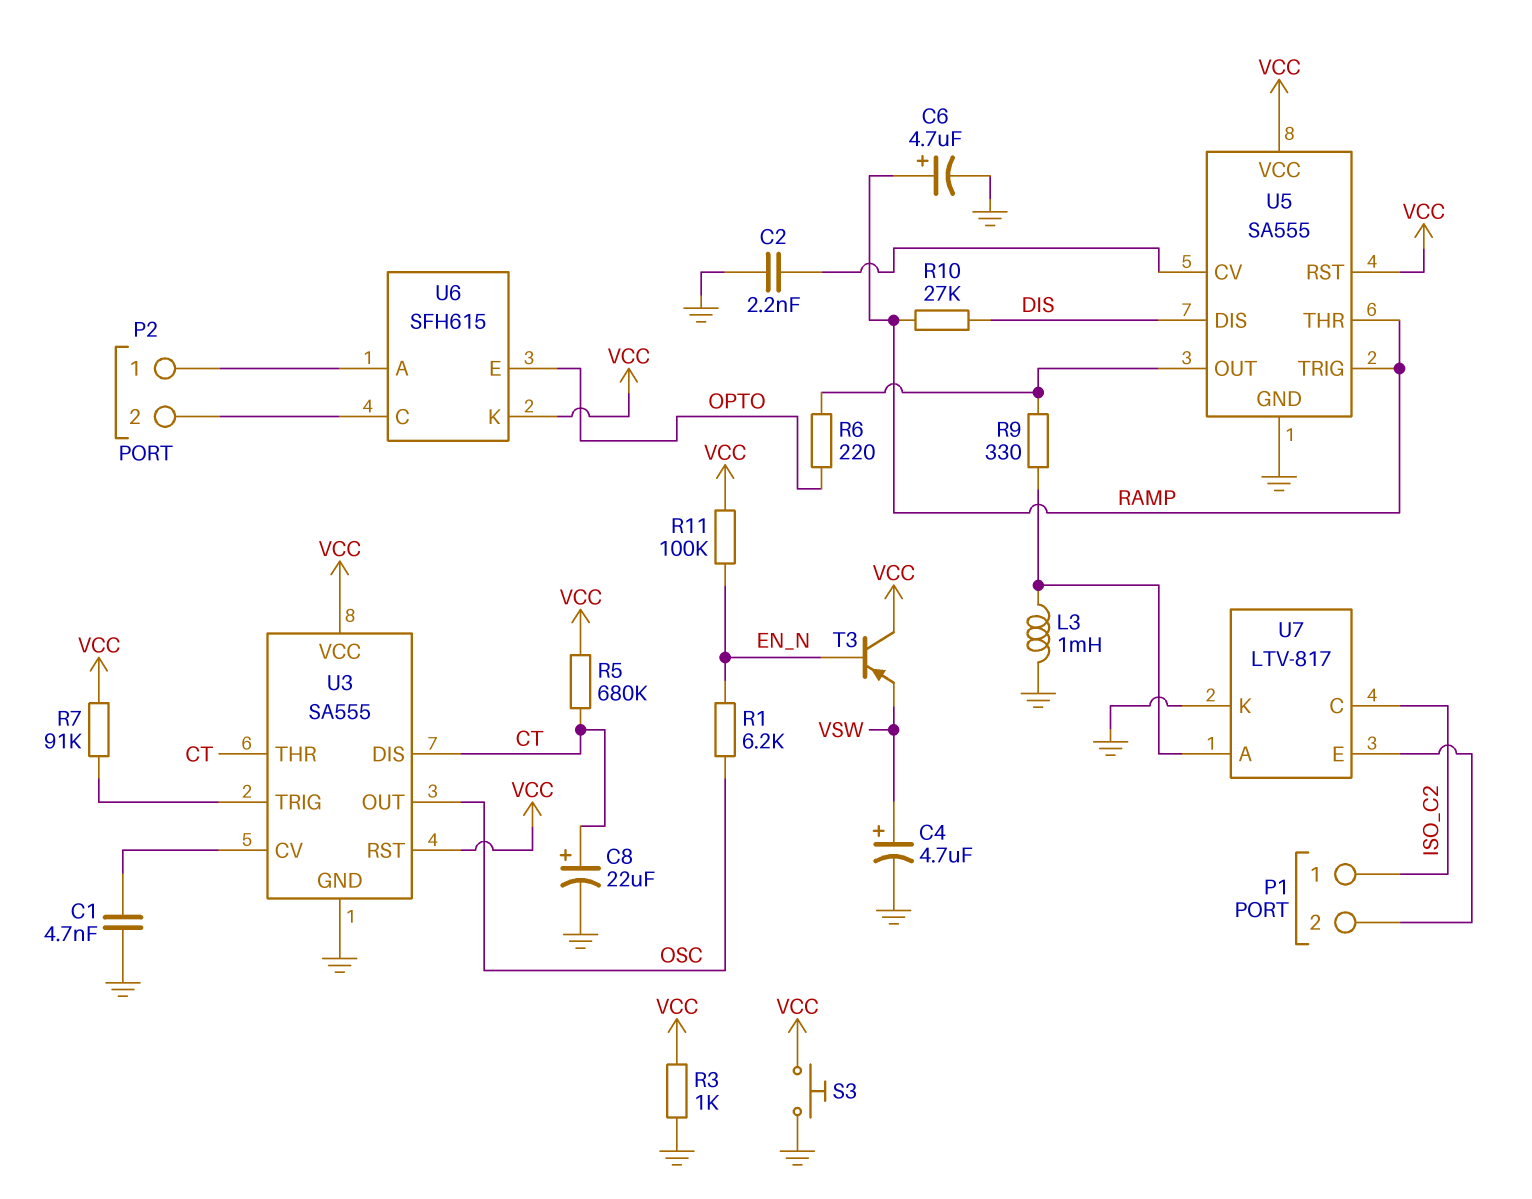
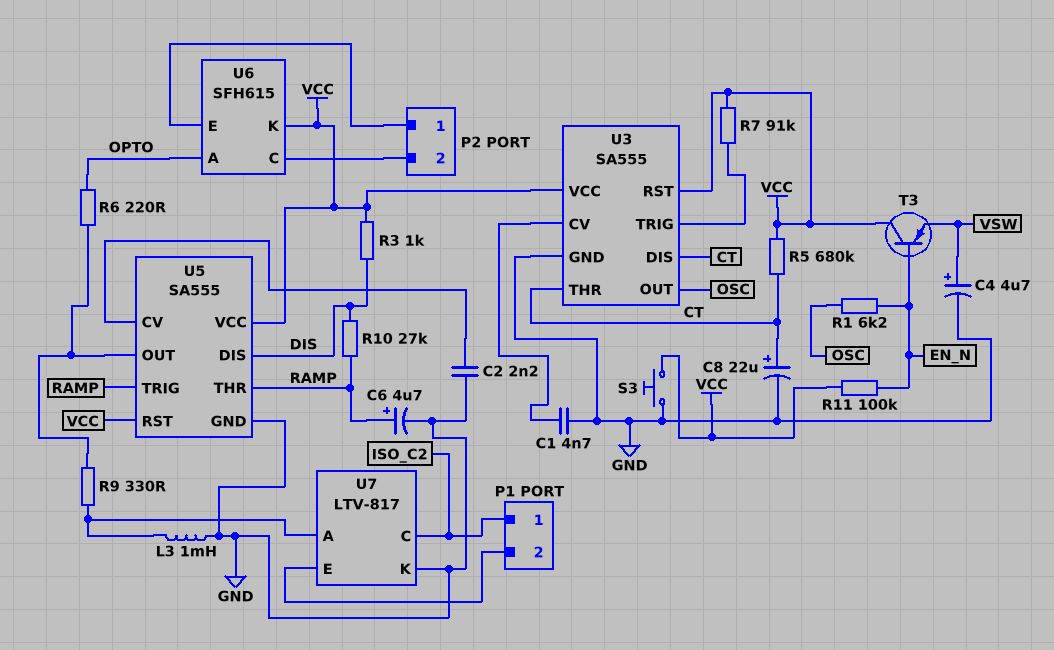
R3: 1k (GND, VCC) -> 1k (DIS, VCC)
U6 pin A: P2/1 -> OPTO
U6 pin E: OPTO -> P2/1

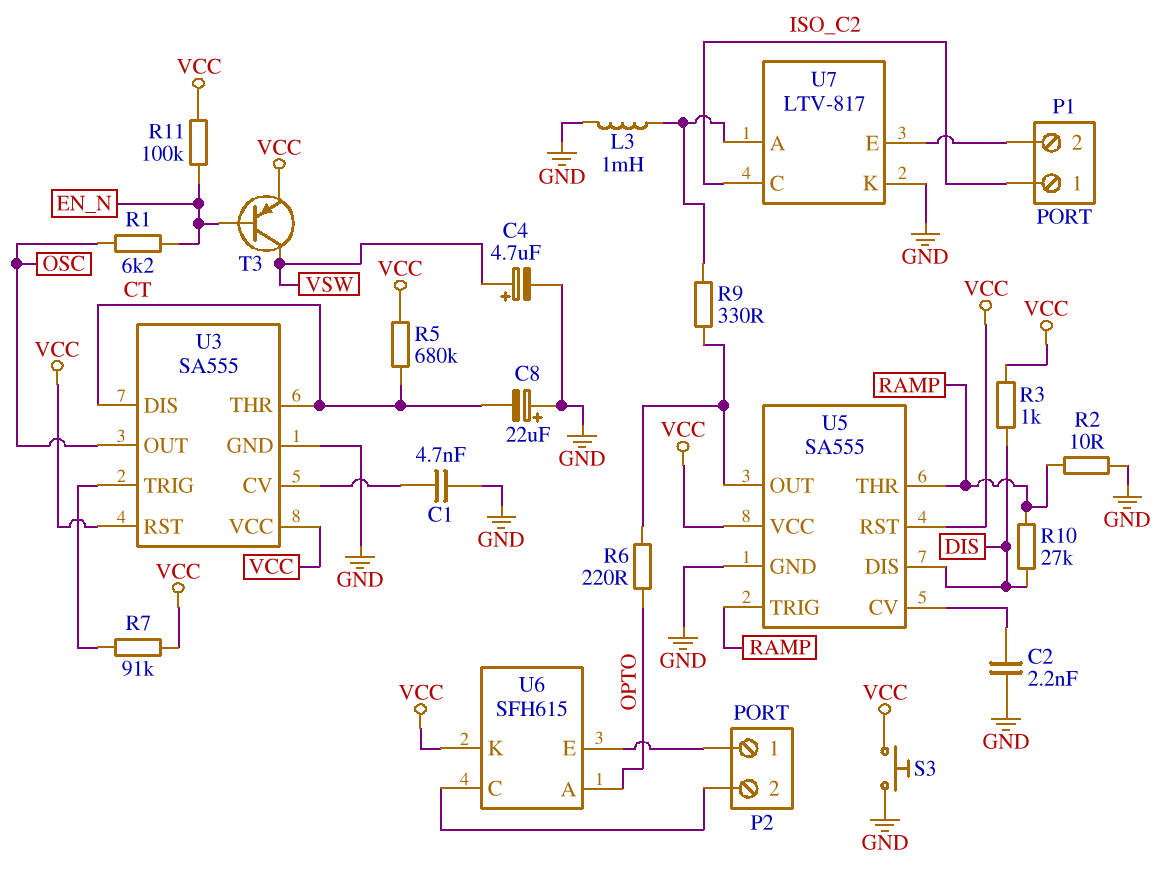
C6: 4.7uF (plus RAMP, minus GND) -> none
C8: 22uF (plus CT, minus GND) -> 22uF (plus GND, minus CT)
R2: none -> 10 (GND, RAMP)
T3: PNP (B EN_N, C VCC, E VSW) -> PNP (B EN_N, C VSW, E VCC)

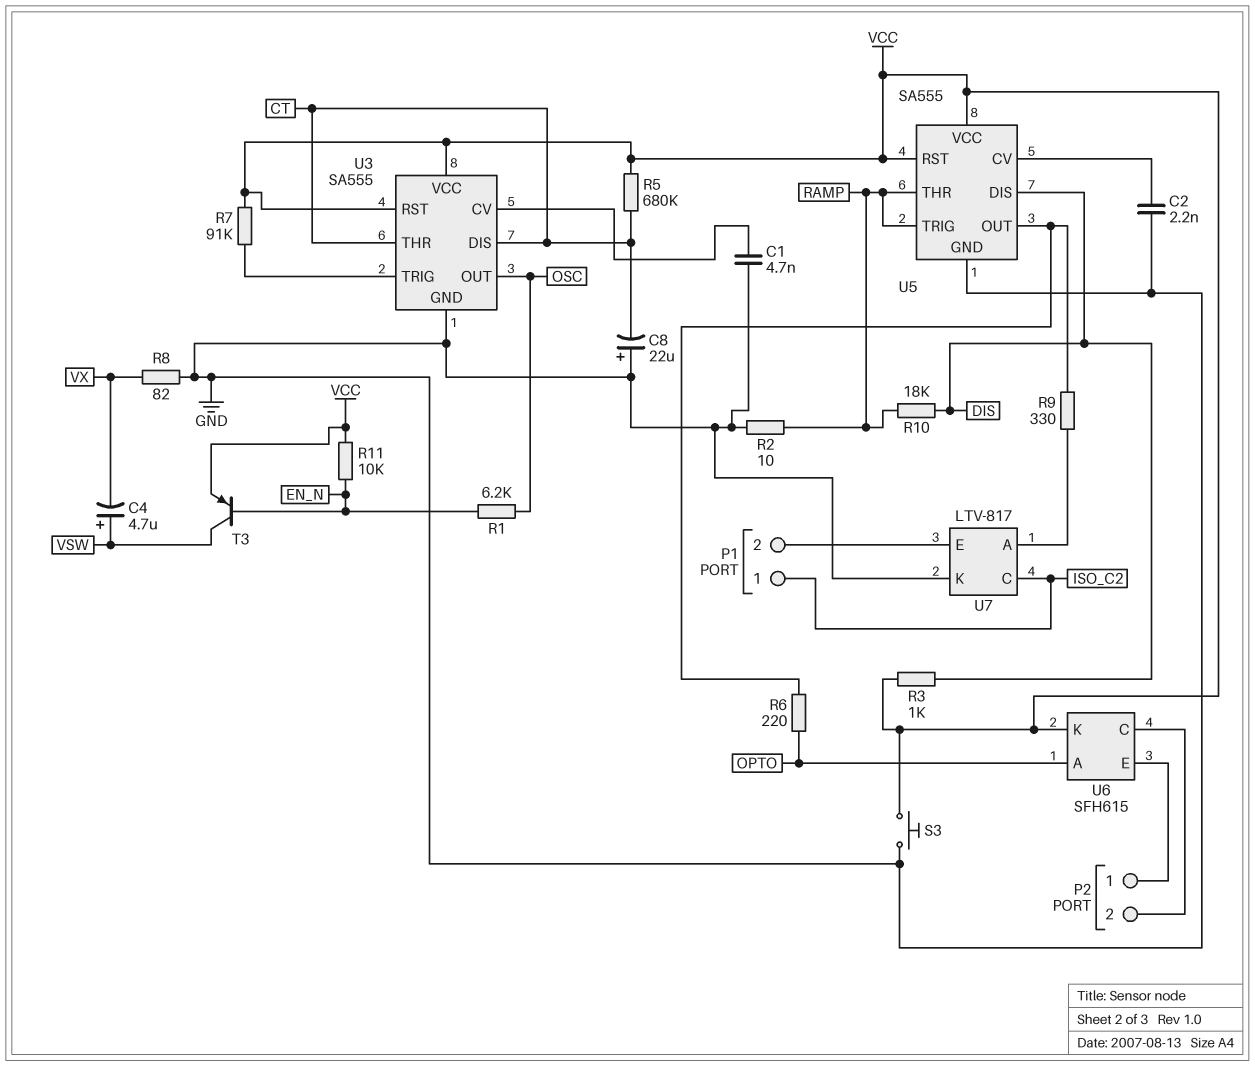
C4: 4.7uF (plus VSW, minus GND) -> 4.7uF (plus VSW, minus VX)
L3: 1mH (GND, U7/A) -> none
R8: none -> 82 (GND, VX)
R10: 27k (DIS, RAMP) -> 18k (DIS, RAMP)
R11: 100k (EN_N, VCC) -> 10k (EN_N, VCC)

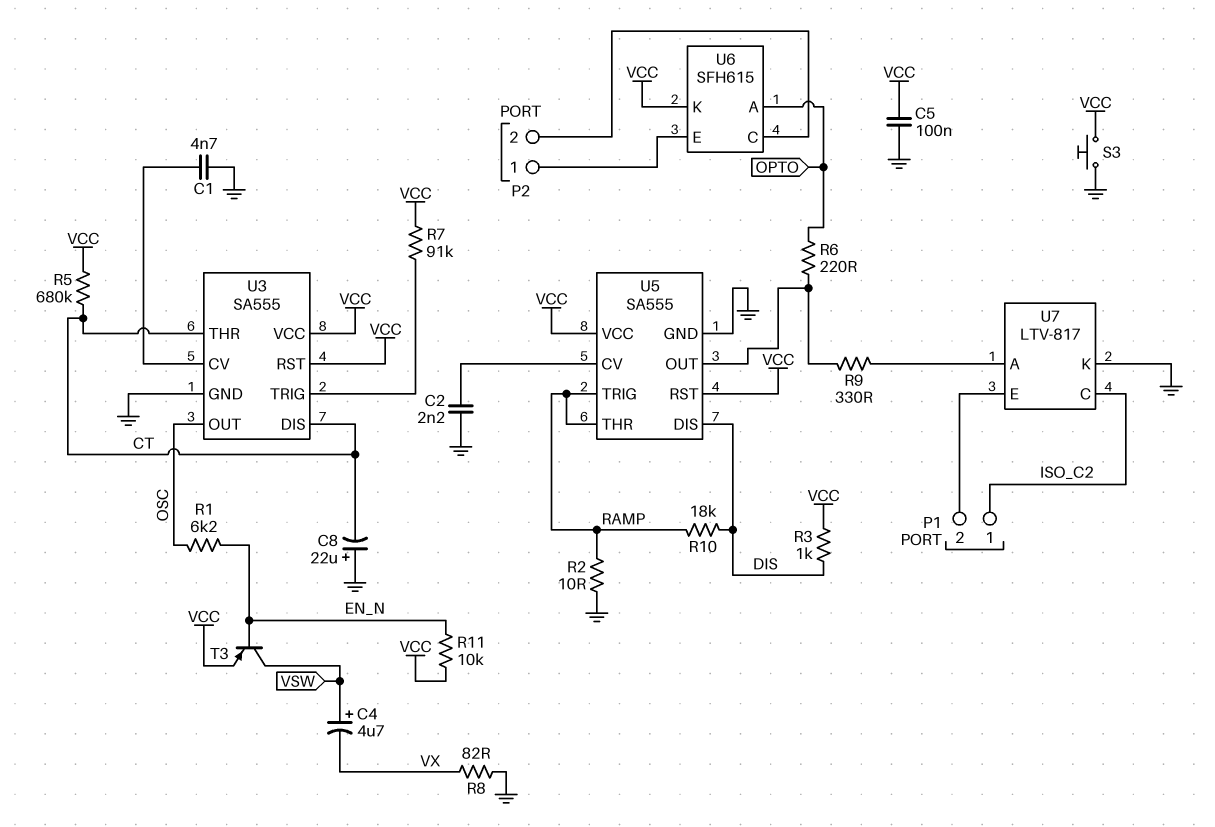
C5: none -> 100nF (GND, VCC)

